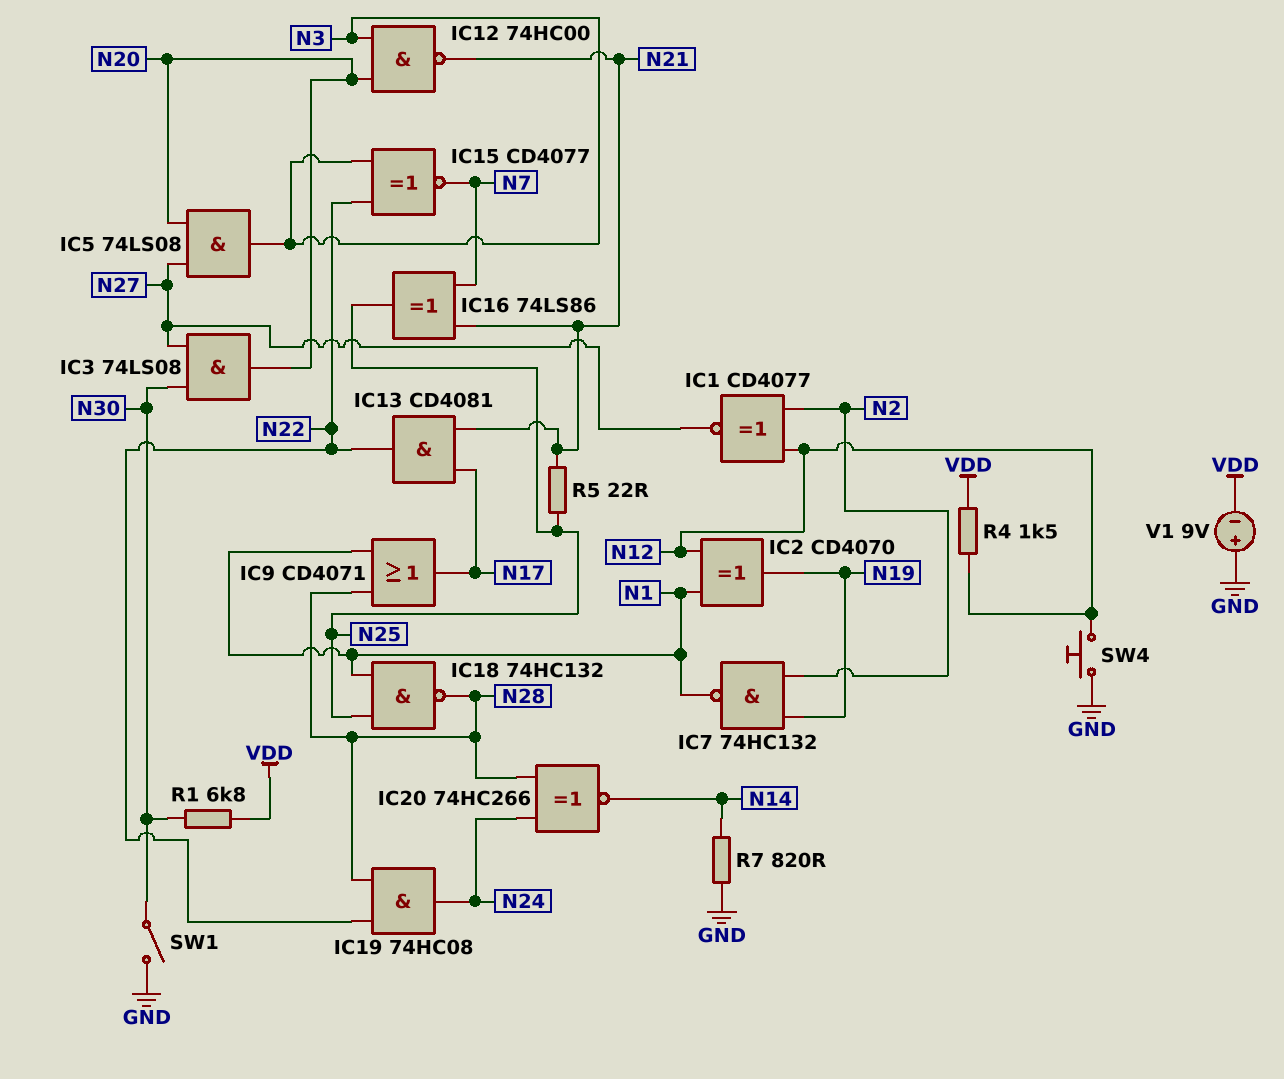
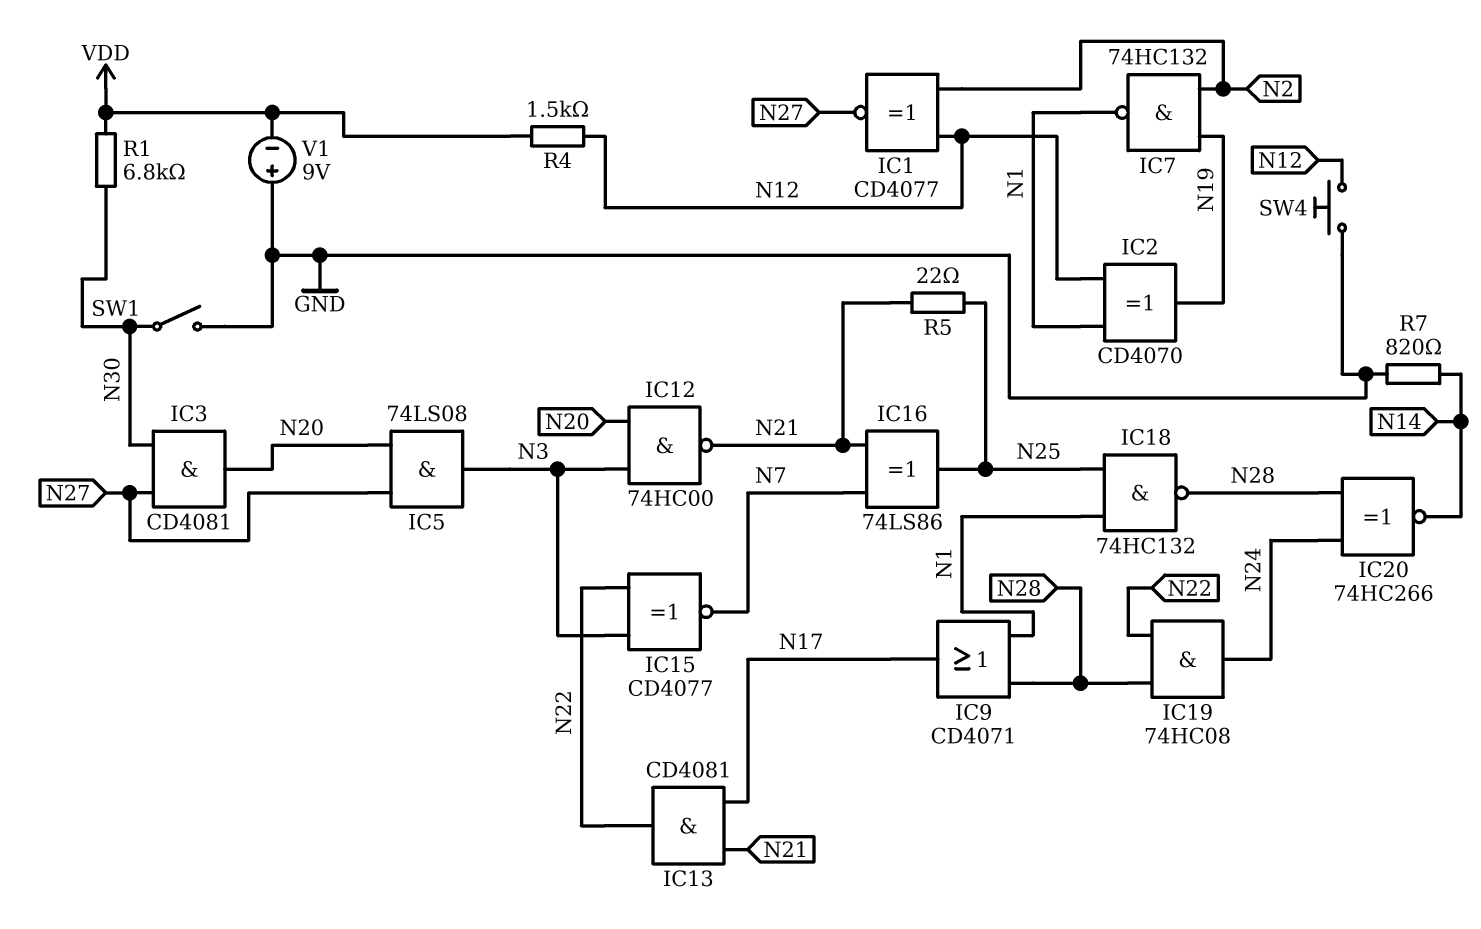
IC3: AND 74LS08 (in N27, in N30, out N20) -> AND CD4081 (in N27, in N30, out N20)

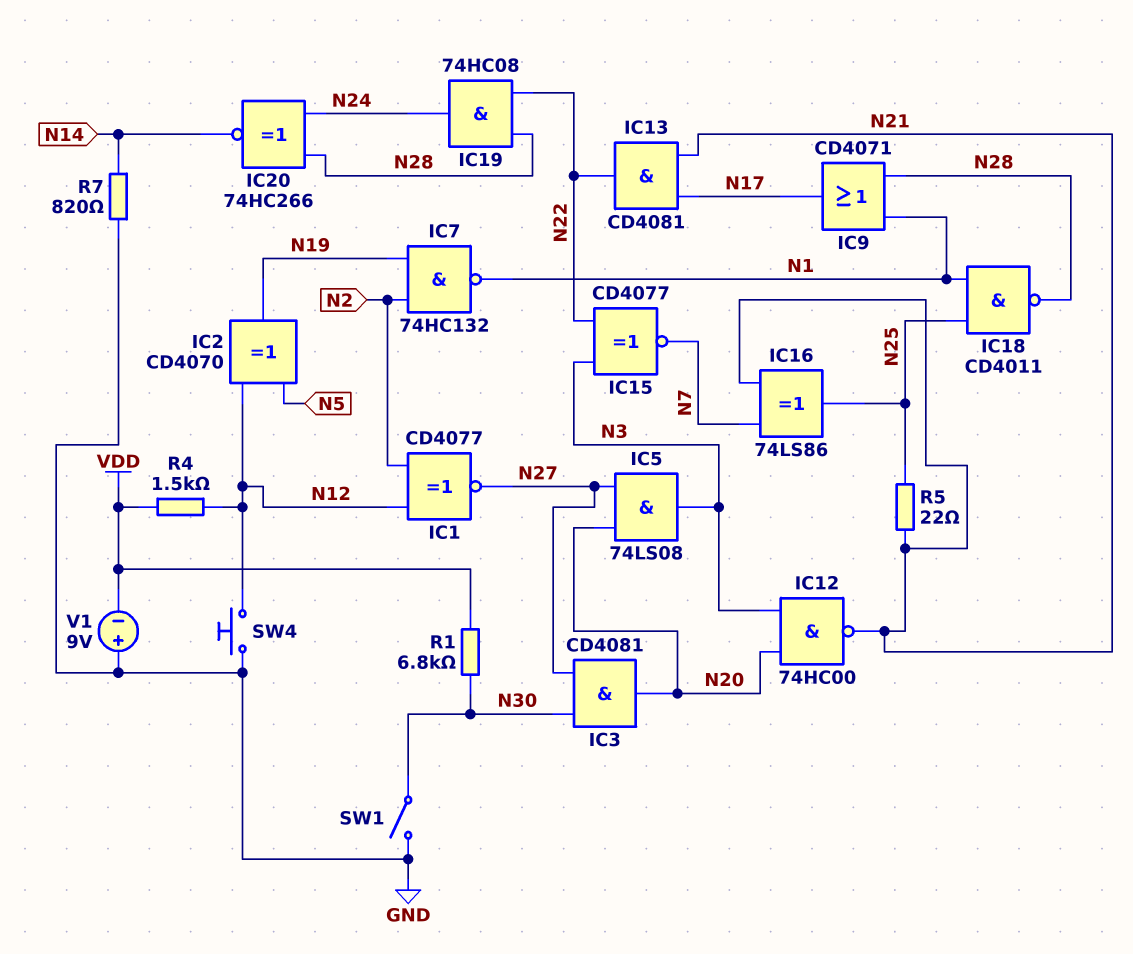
IC2: XOR CD4070 (in N1, in N12, out N19) -> XOR CD4070 (in N5, in N12, out N19)
IC18: NAND 74HC132 (in N1, in N25, out N28) -> NAND CD4011 (in N1, in N25, out N28)

